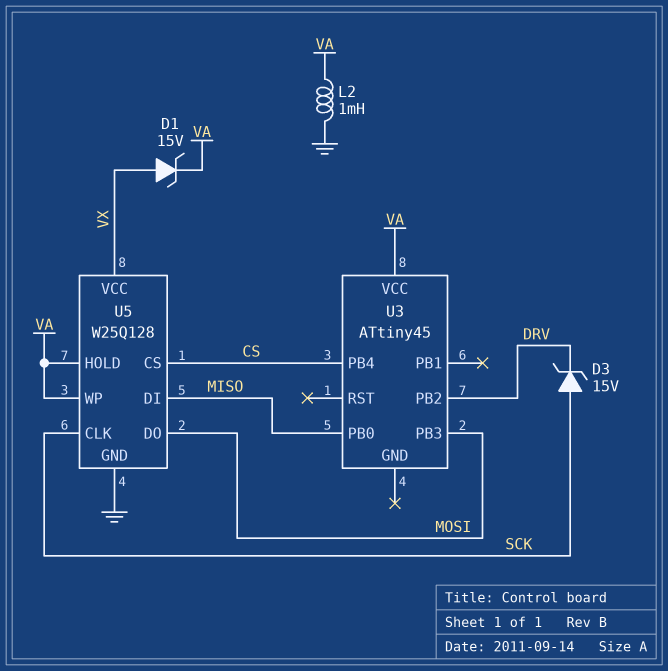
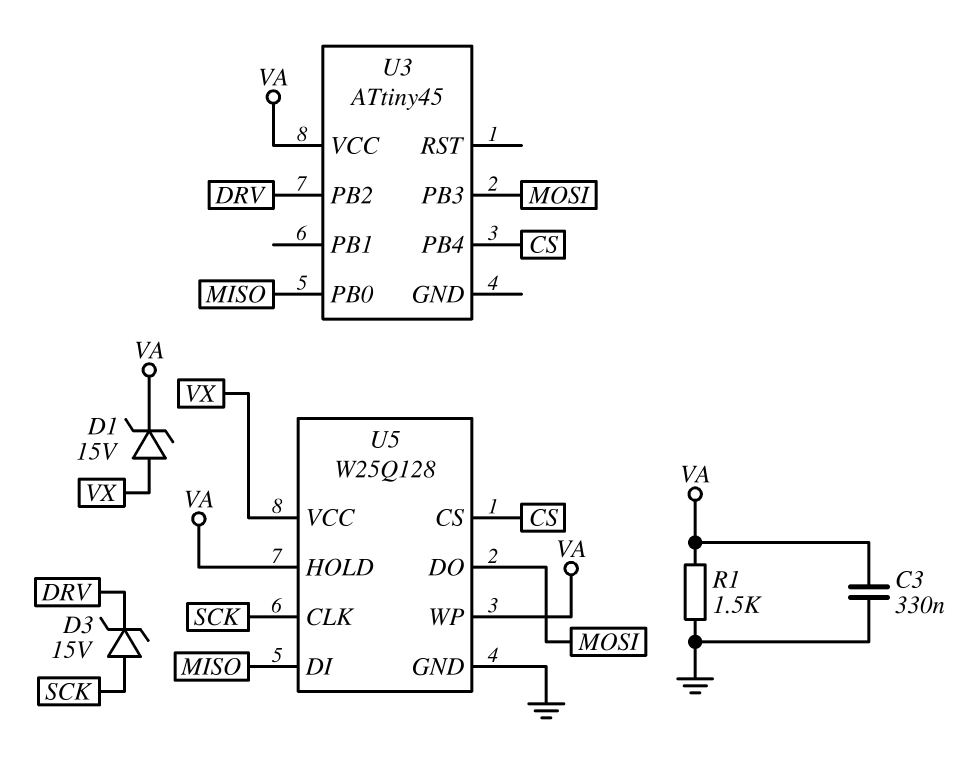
C3: none -> 330nF (GND, VA)
L2: 1mH (GND, VA) -> none
R1: none -> 1.5k (GND, VA)

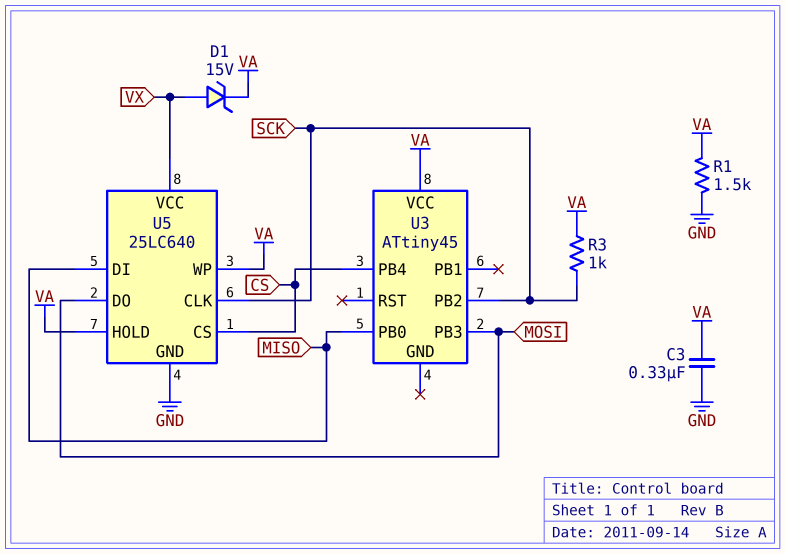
D3: zener 15V (A SCK, K DRV) -> none
R3: none -> 1k (SCK, VA)
U3 pin PB2: DRV -> SCK
U5: W25Q128 -> 25LC640

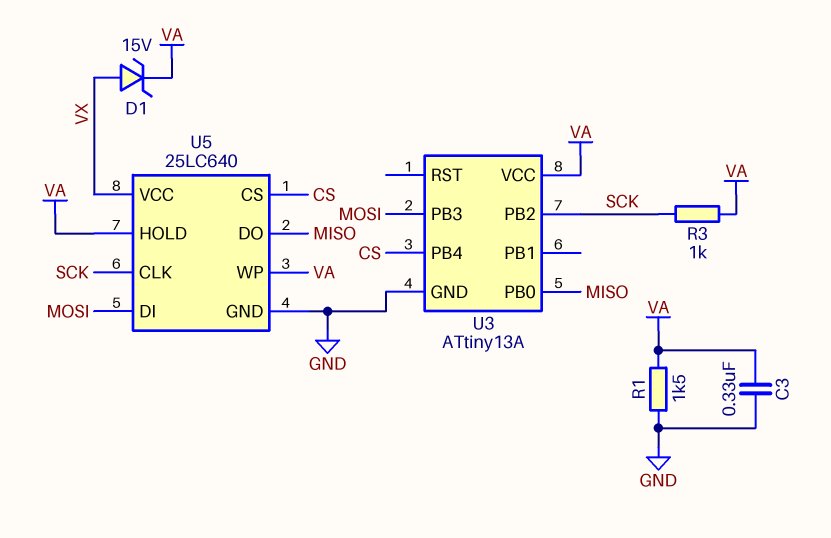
U3: ATtiny45 -> ATtiny13A
U3 pin GND: none -> GND
U5 pin DI: MISO -> MOSI
U5 pin DO: MOSI -> MISO

